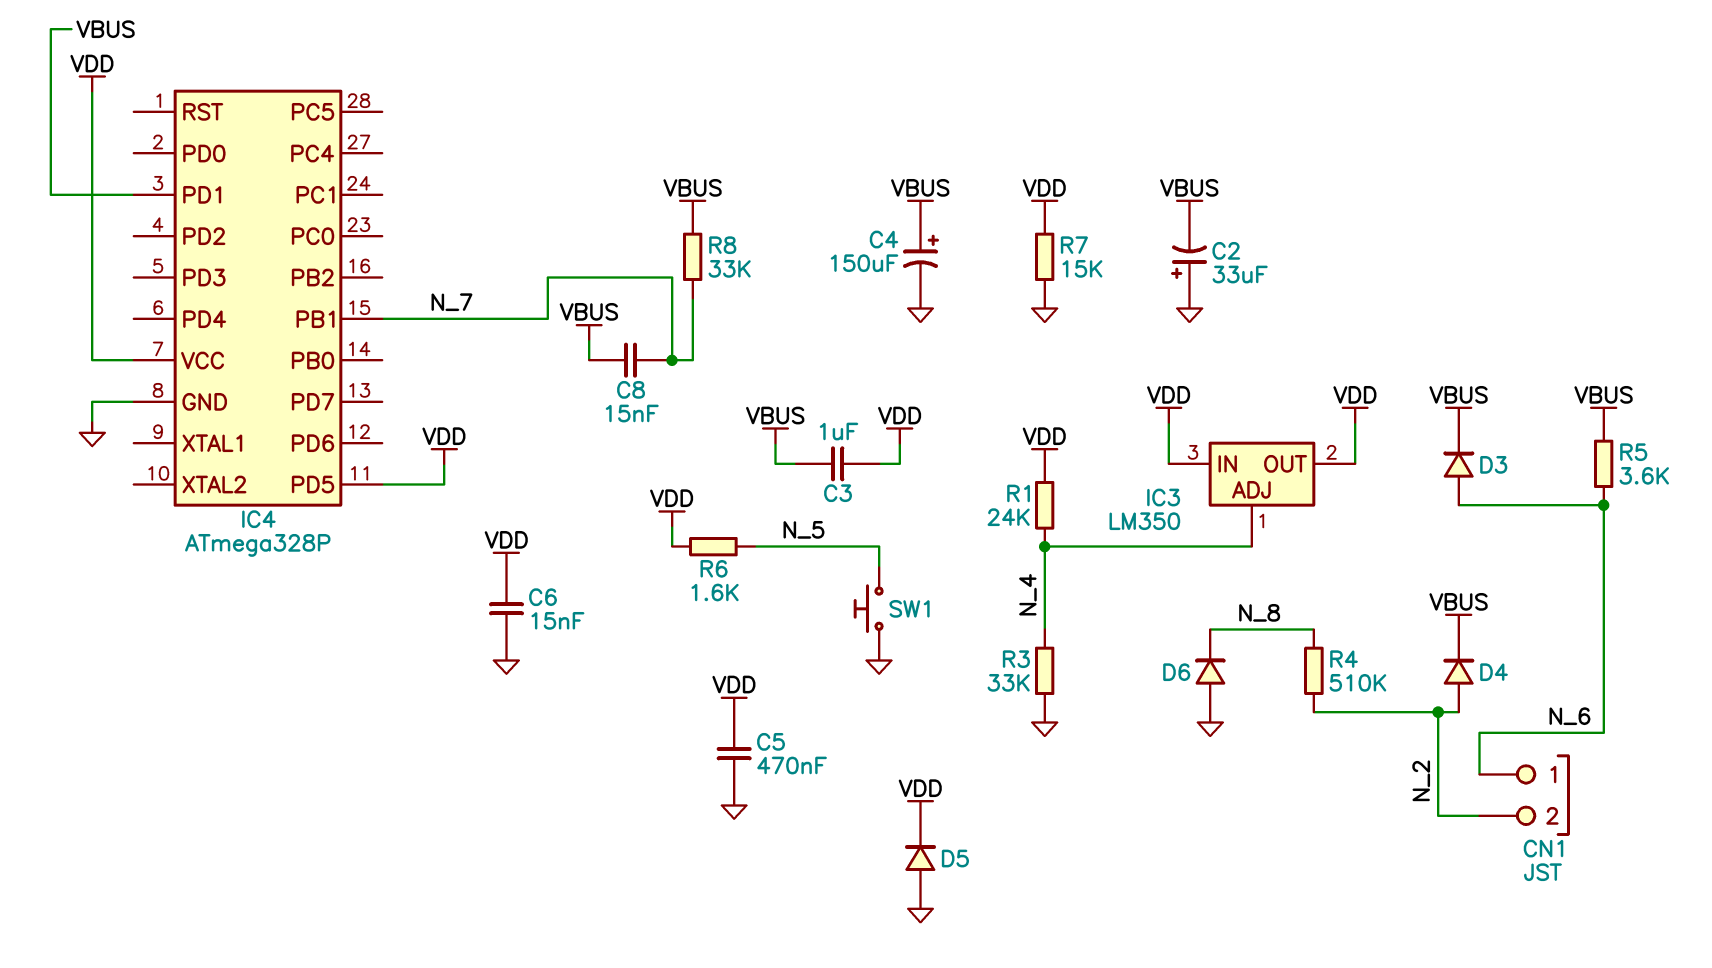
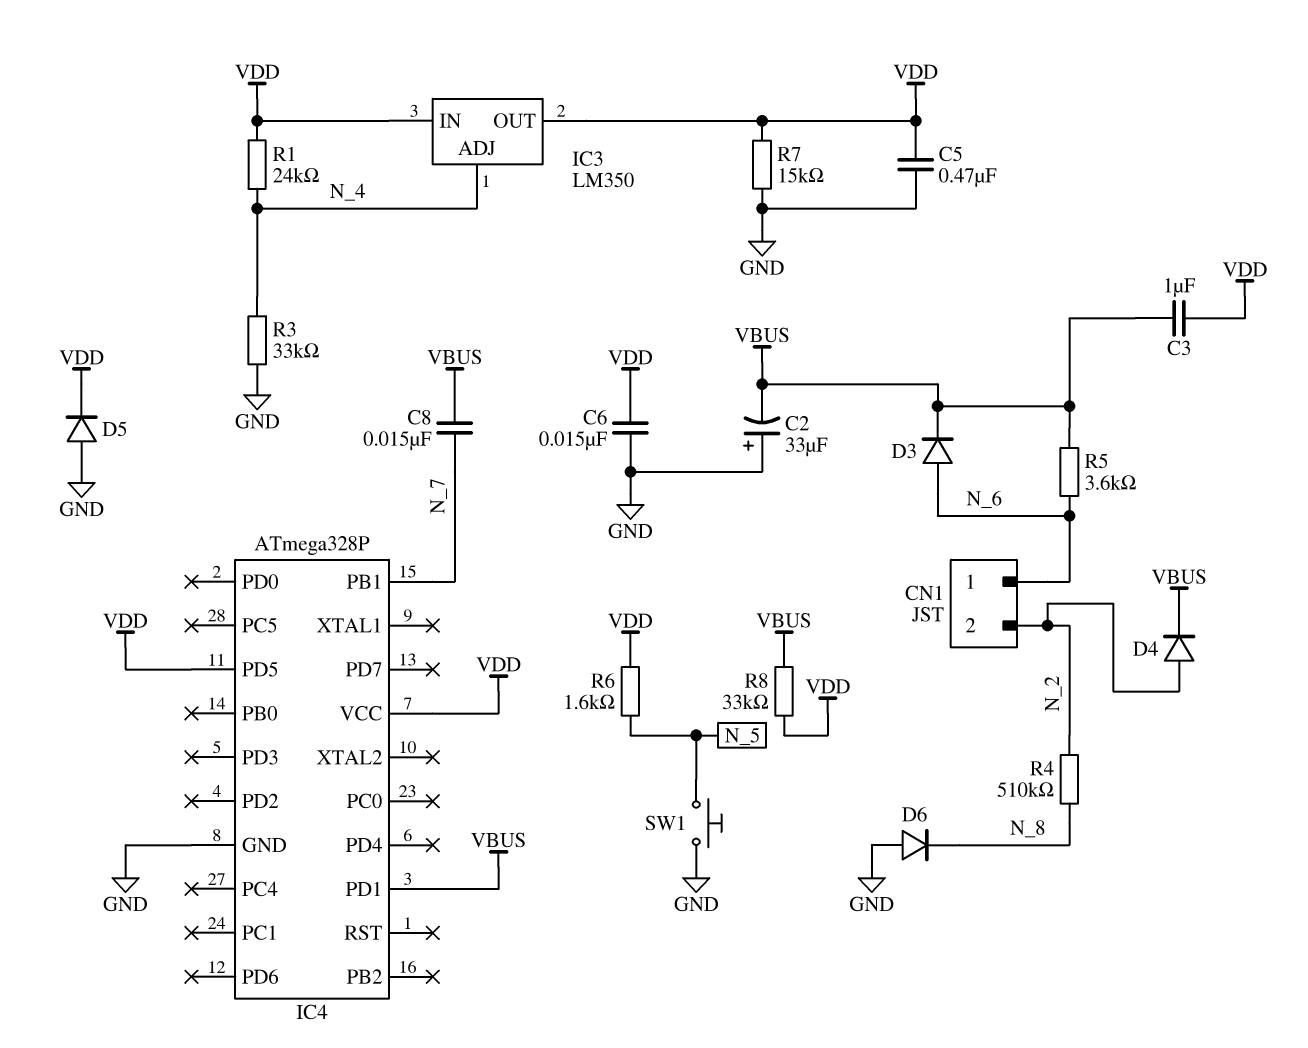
C4: 150uF (plus VBUS, minus GND) -> none
R8: 33k (N_7, VBUS) -> 33k (VBUS, VDD)

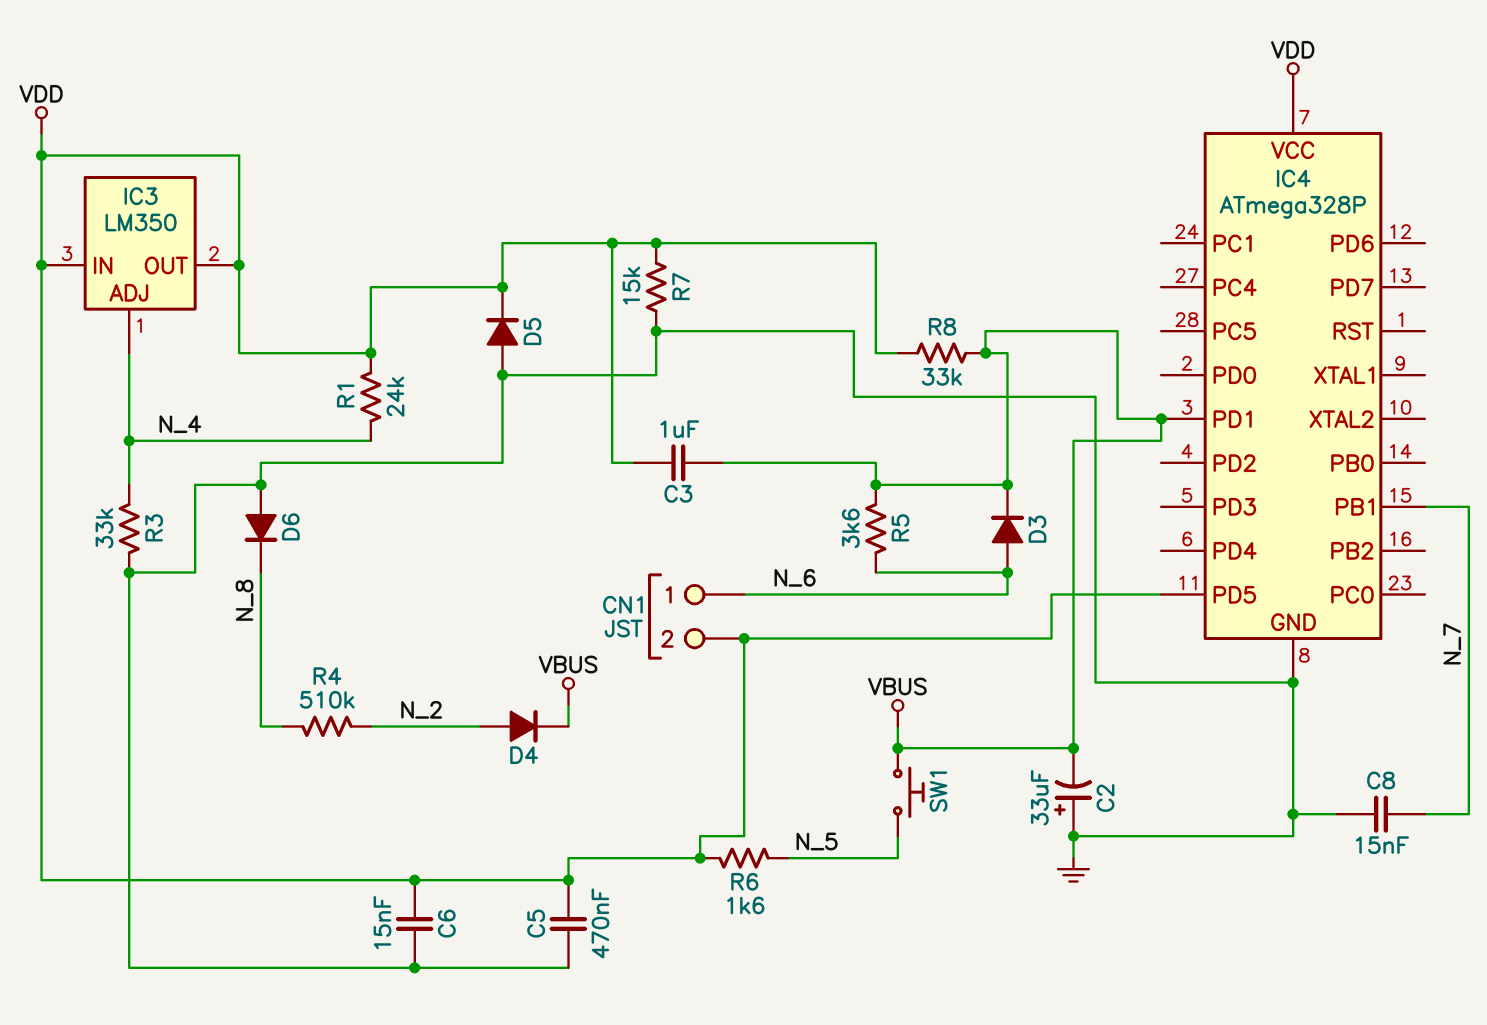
C8: 15nF (N_7, VBUS) -> 15nF (GND, N_7)
CN1 pin 2: N_2 -> VDD
SW1: button (GND, N_5) -> button (N_5, VBUS)

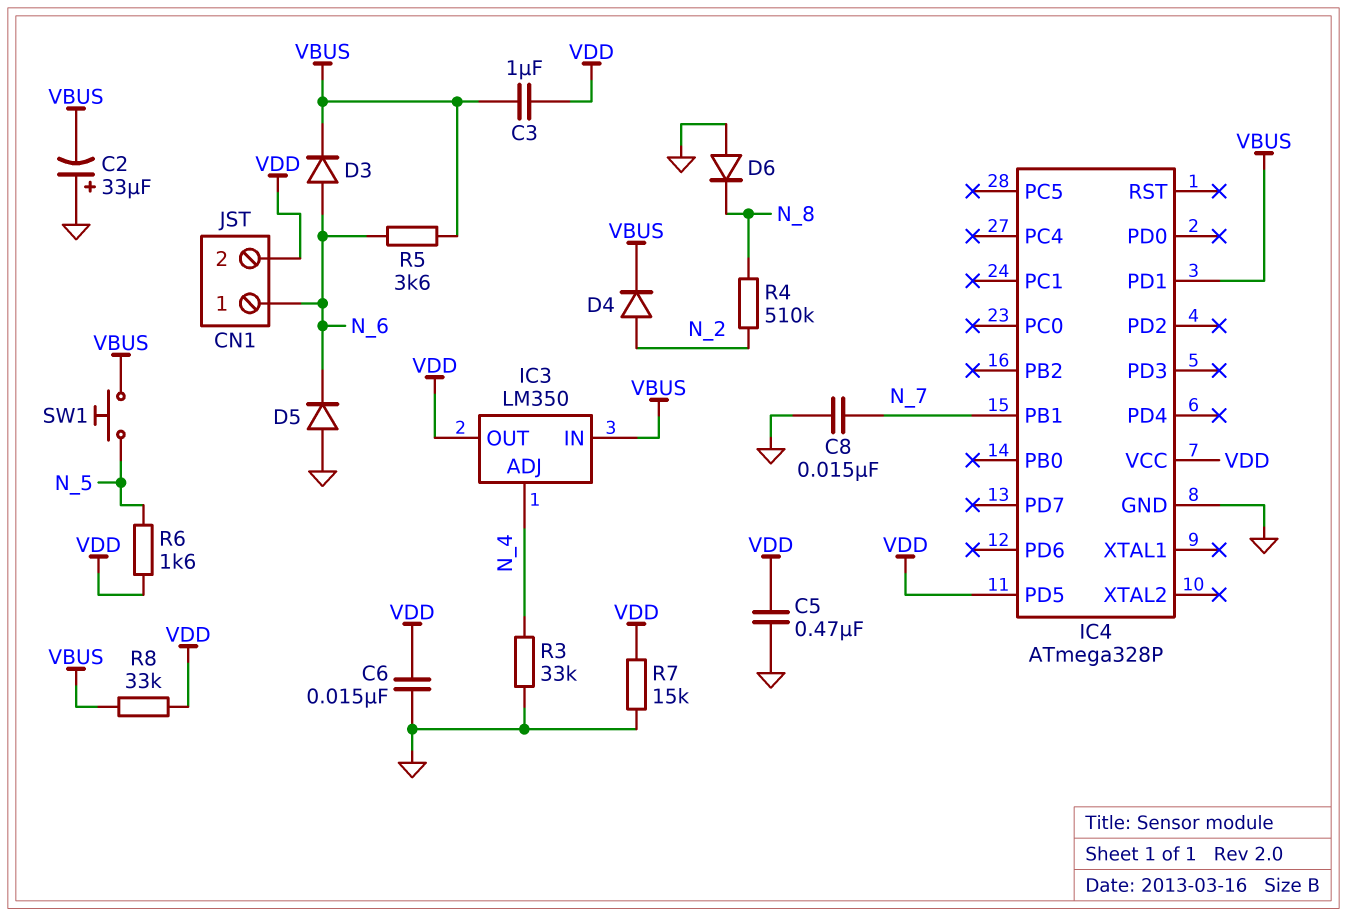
D5: diode (A GND, K VDD) -> diode (A GND, K N_6)
IC3 pin IN: VDD -> VBUS
R1: 24k (N_4, VDD) -> none

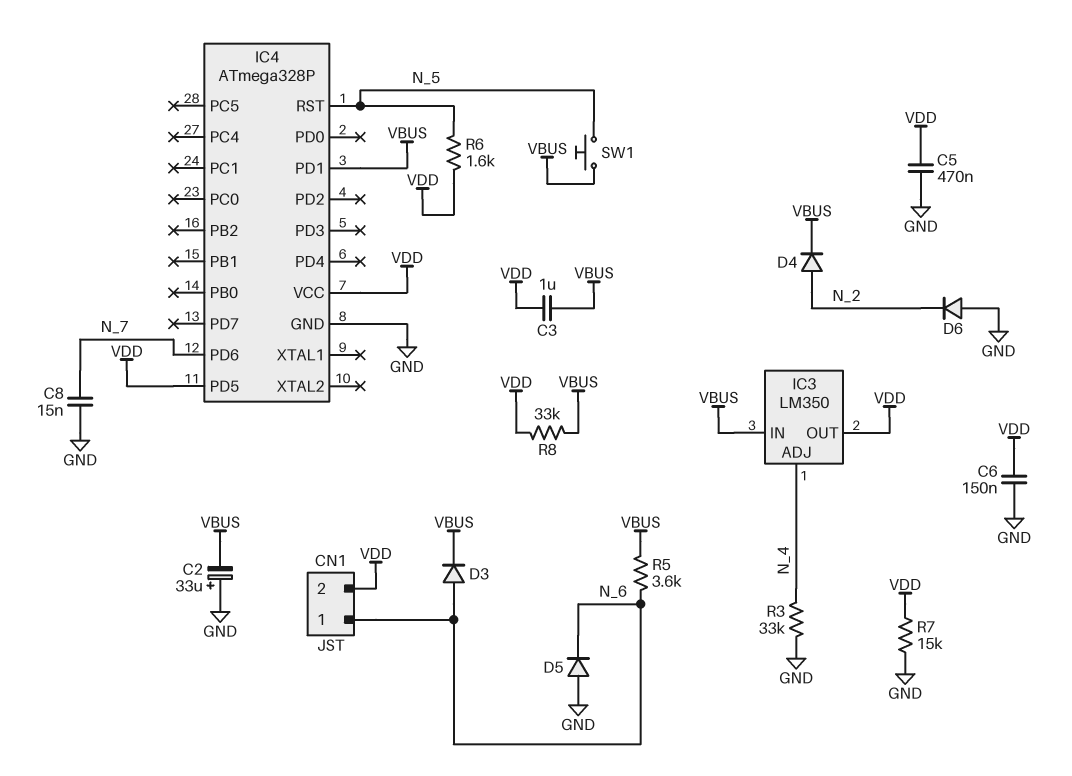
C6: 15nF (GND, VDD) -> 150nF (GND, VDD)
D6: diode (A GND, K N_8) -> diode (A GND, K N_2)
IC4 pin PB1: N_7 -> none
IC4 pin PD6: none -> N_7
IC4 pin RST: none -> N_5
R4: 510k (N_2, N_8) -> none

